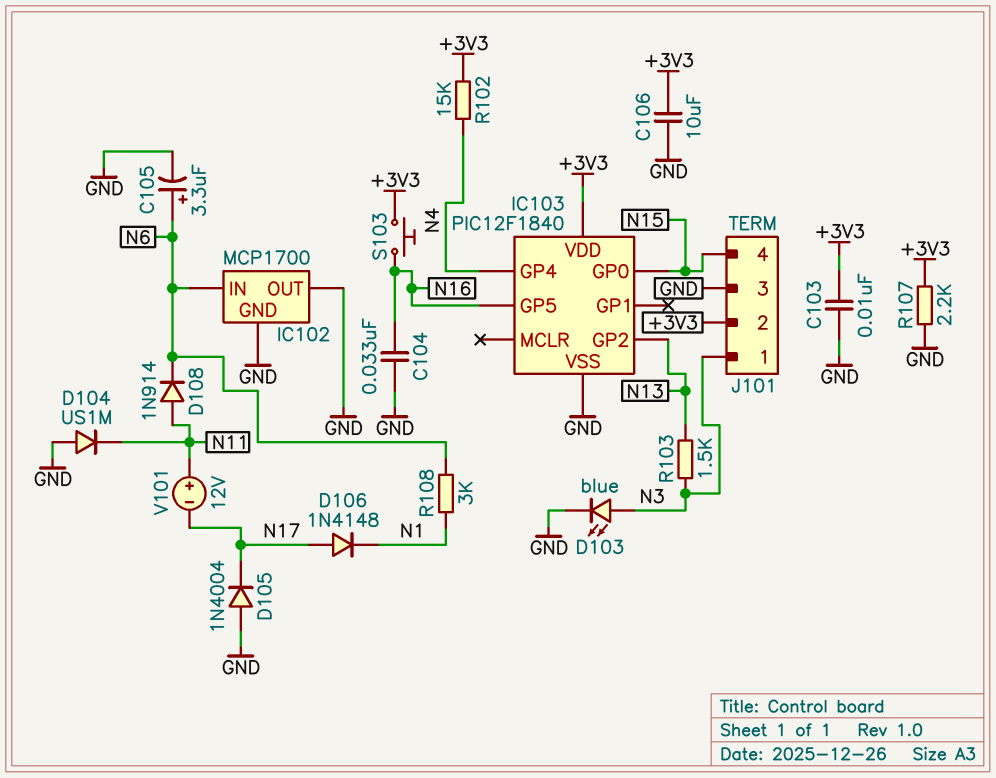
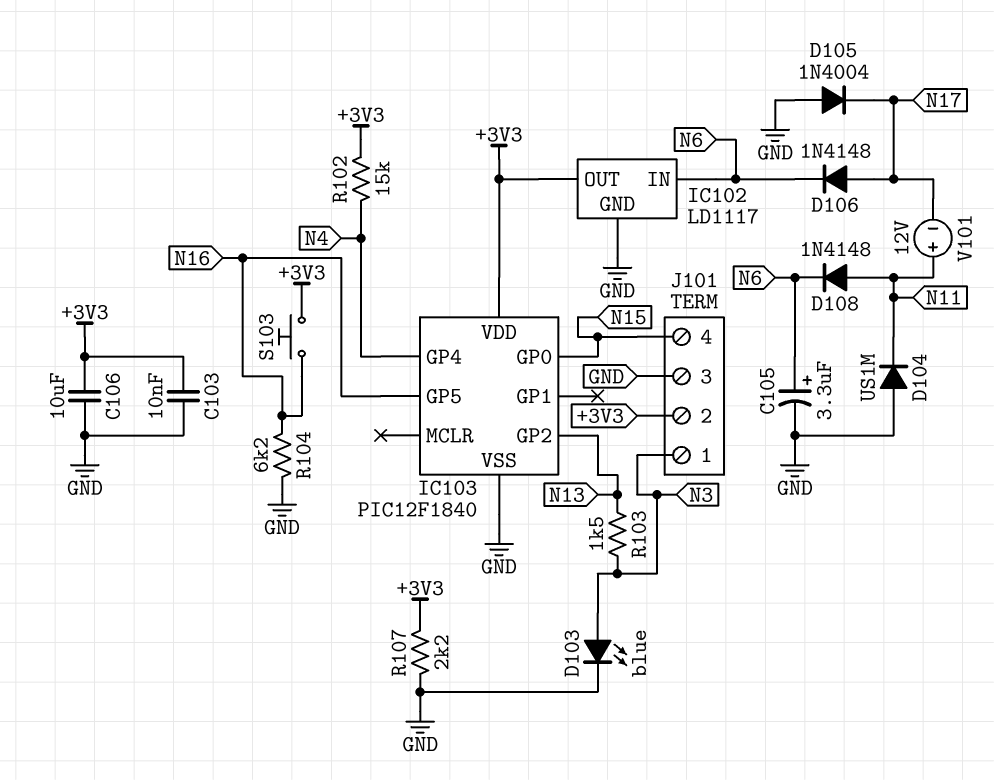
C104: 33nF (GND, N16) -> none
D106: diode 1N4148 (A N17, K N1) -> diode 1N4148 (A N17, K N6)
D108: diode 1N914 (A N11, K N6) -> diode 1N4148 (A N11, K N6)
IC102: MCP1700 -> LD1117
IC102 pin OUT: GND -> +3V3
R104: none -> 6.2k (GND, N16)
R108: 3k (N1, N6) -> none

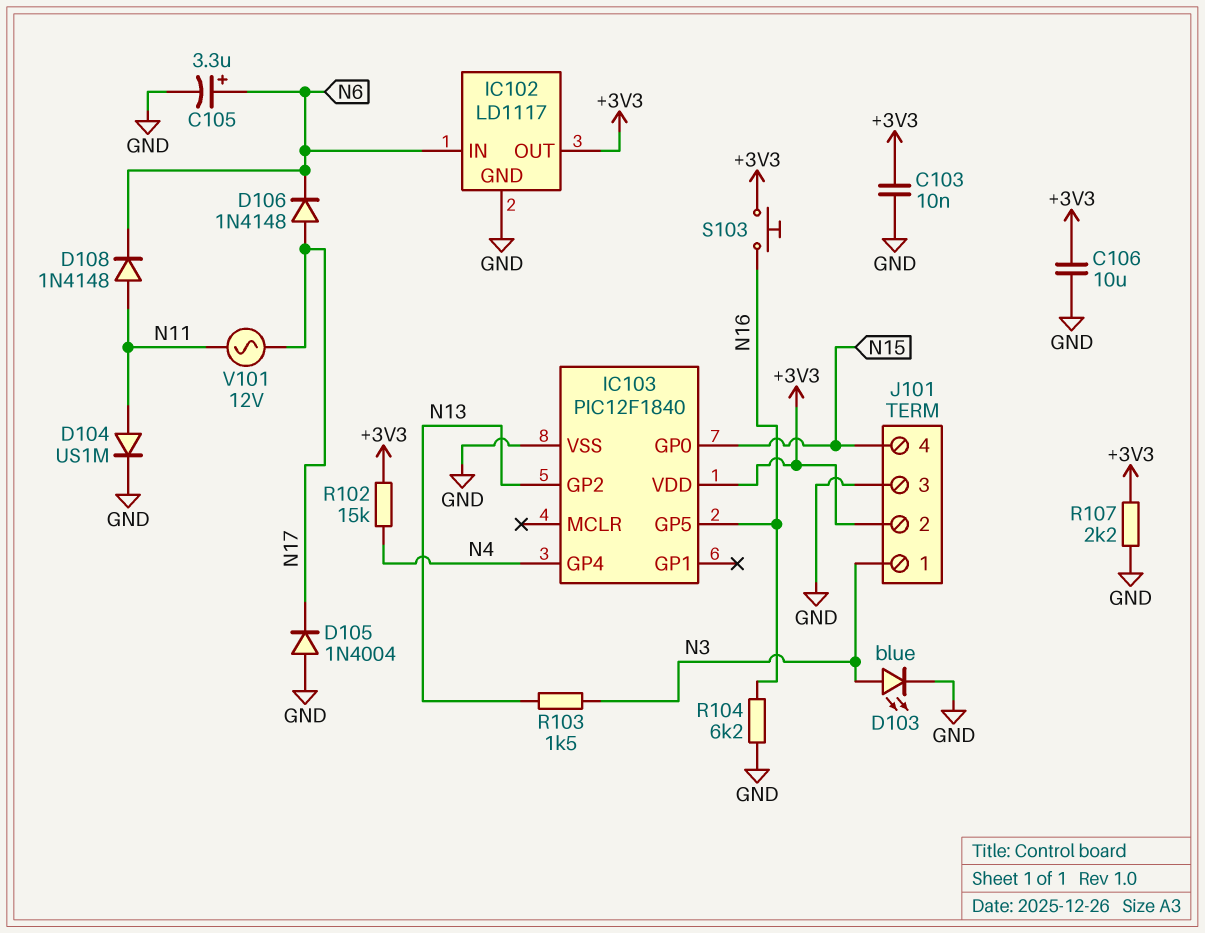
D104: diode US1M (A GND, K N11) -> diode US1M (A N11, K GND)
V101: 12V (plus N11, minus N17) -> AC 12V (N11, N17)

